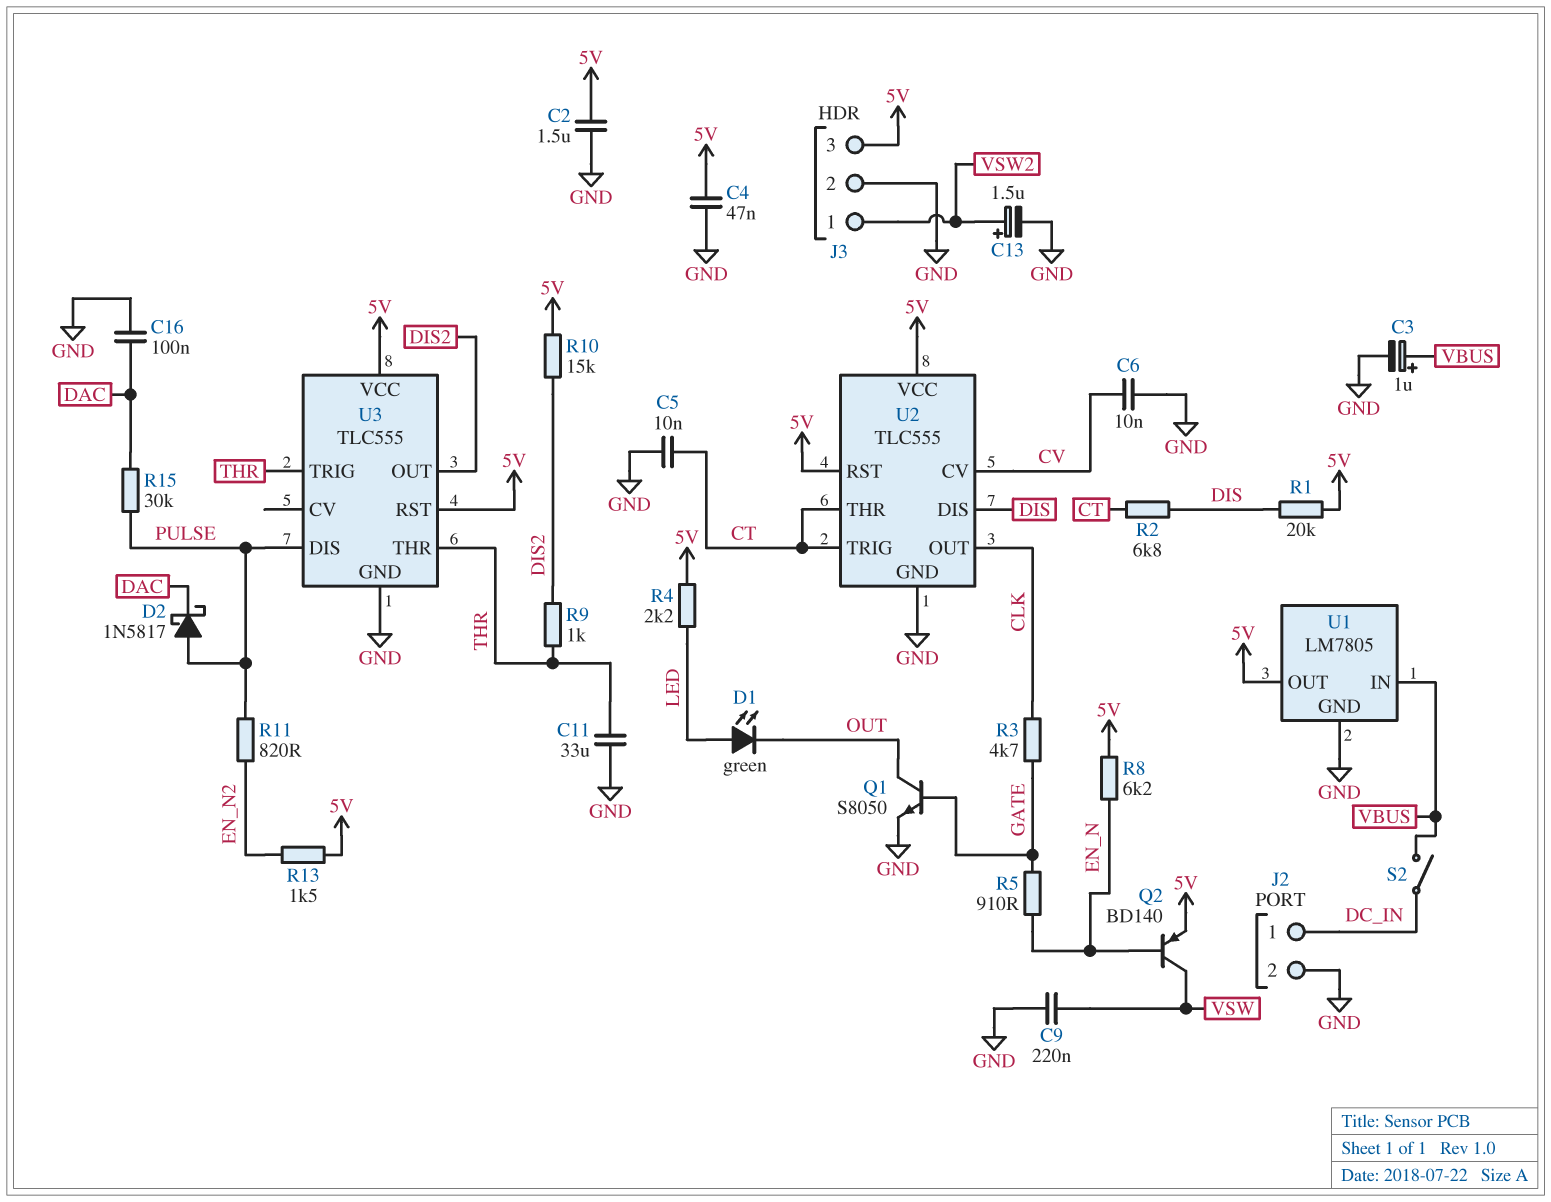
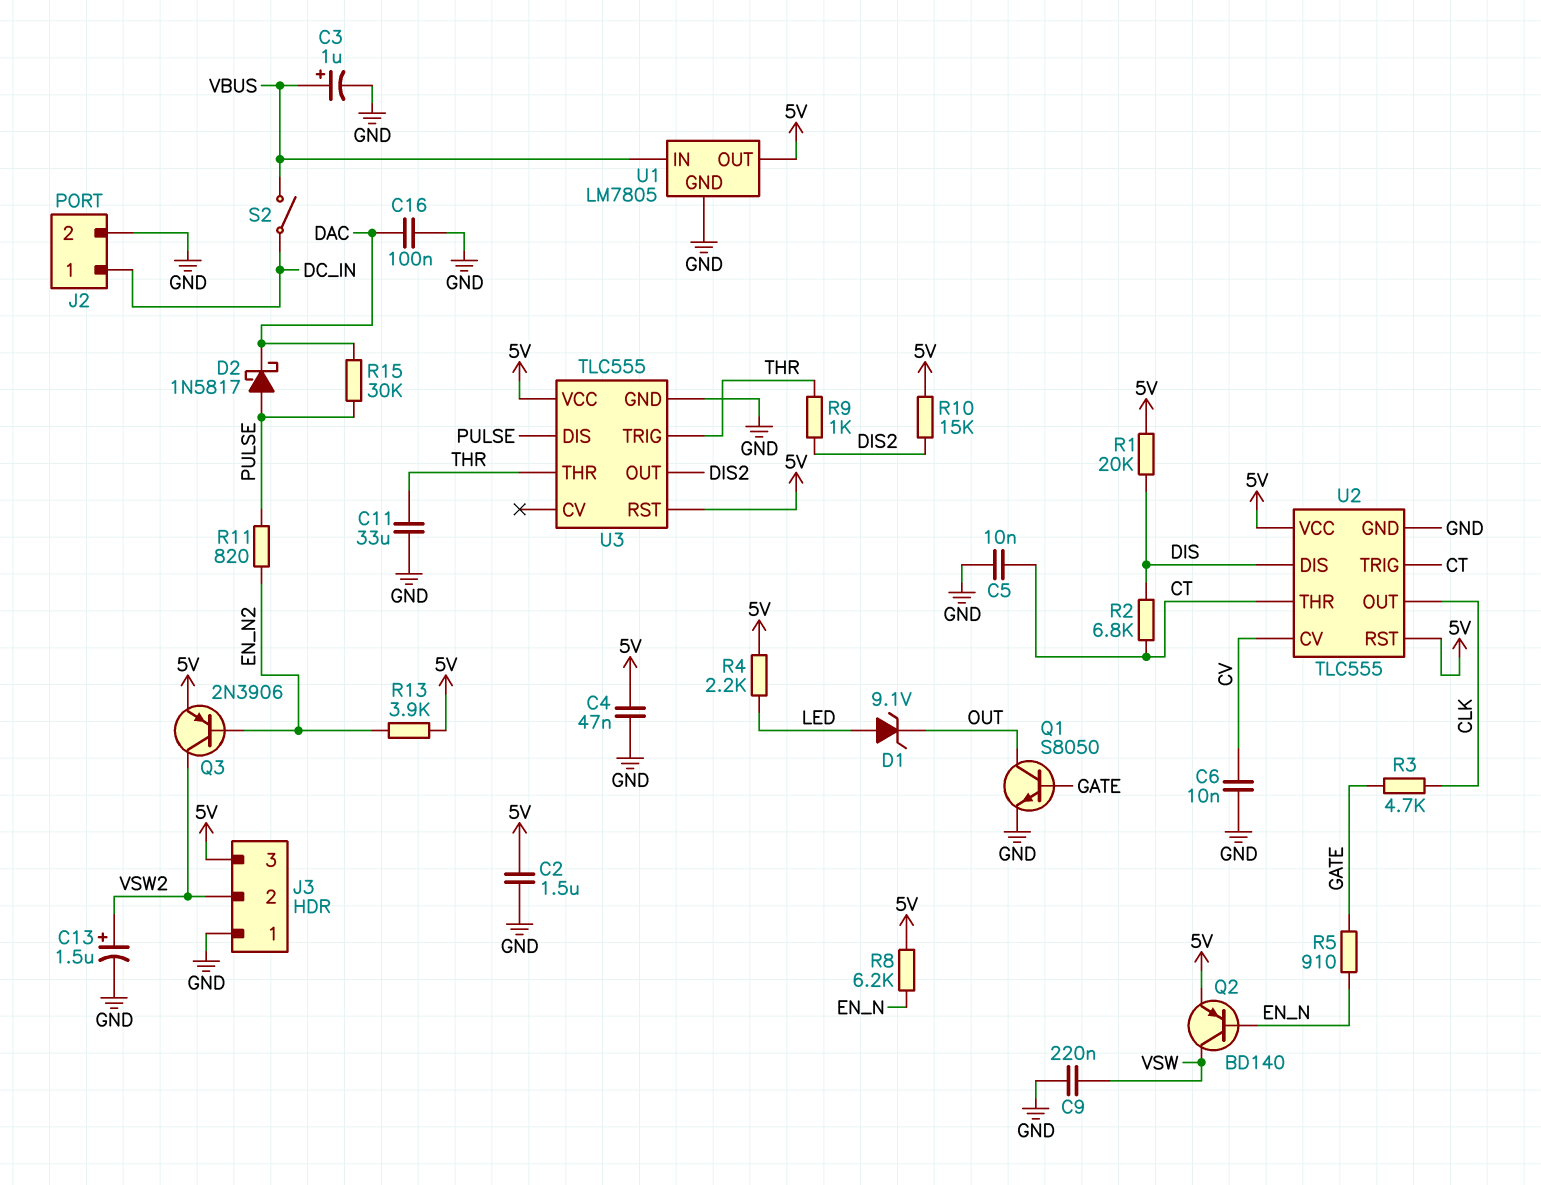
D1: LED green (A LED, K OUT) -> zener 9.1V (A LED, K OUT)
J3 pin 1: VSW2 -> GND
J3 pin 2: GND -> VSW2
Q3: none -> PNP 2N3906 (B EN_N2, C VSW2, E 5V)
R13: 1.5k (5V, EN_N2) -> 3.9k (5V, EN_N2)

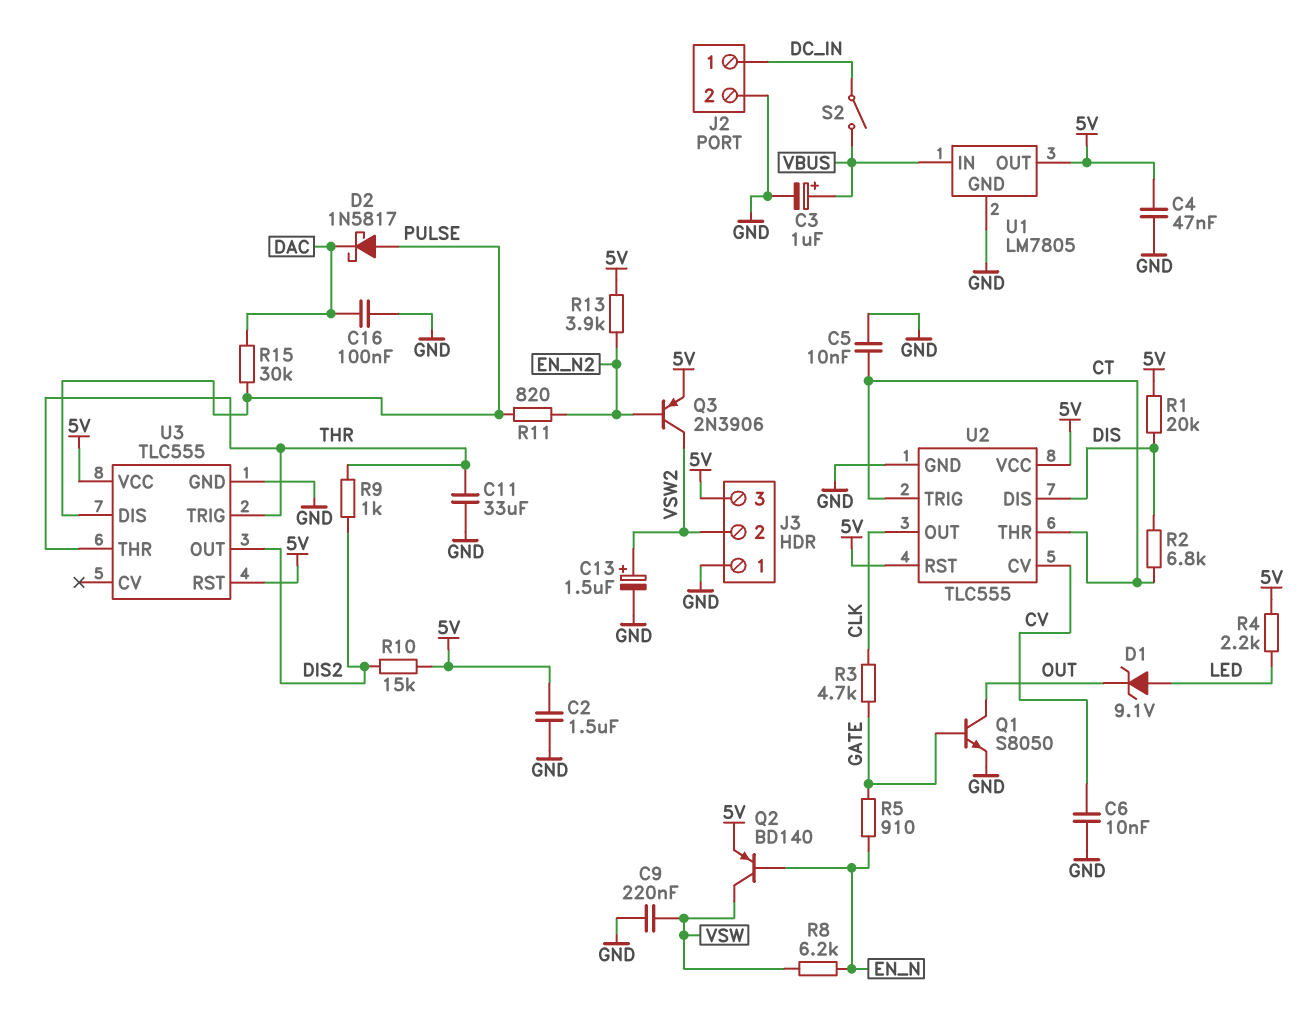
R8: 6.2k (5V, EN_N) -> 6.2k (EN_N, VSW)

